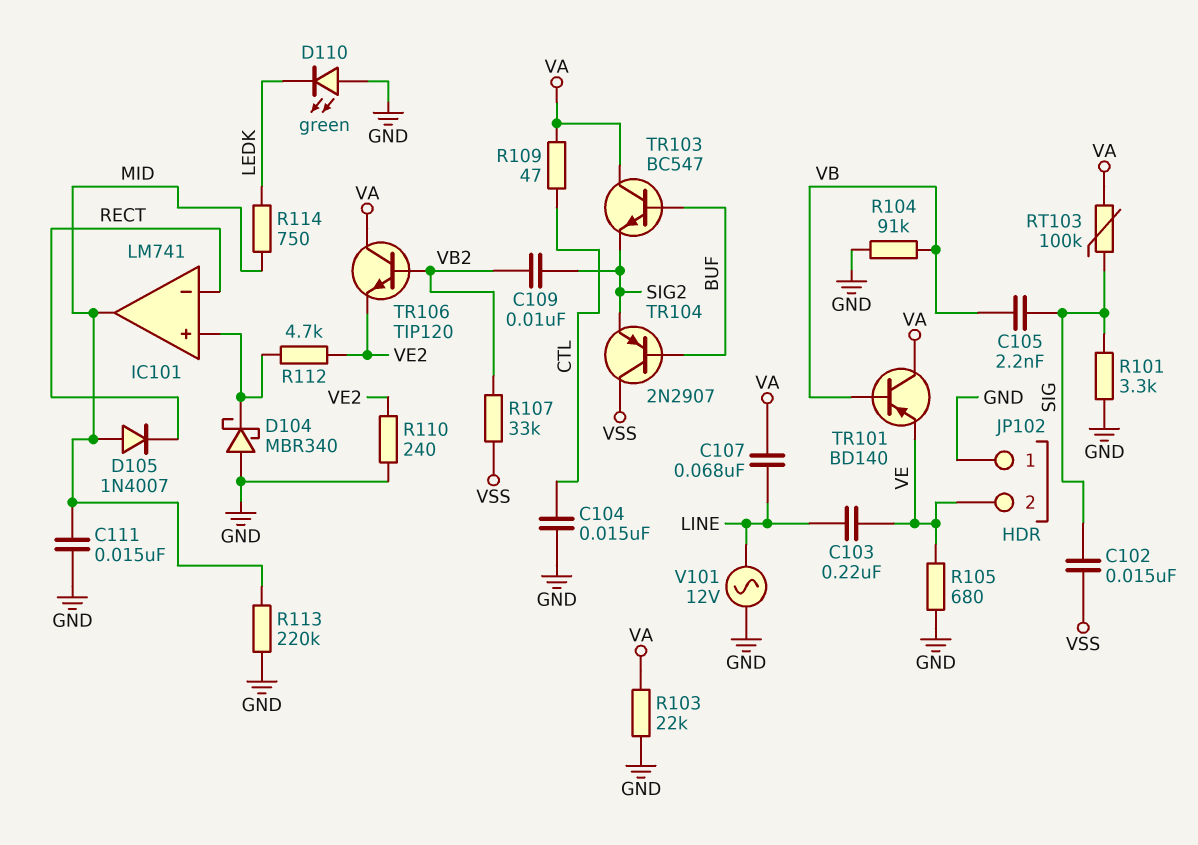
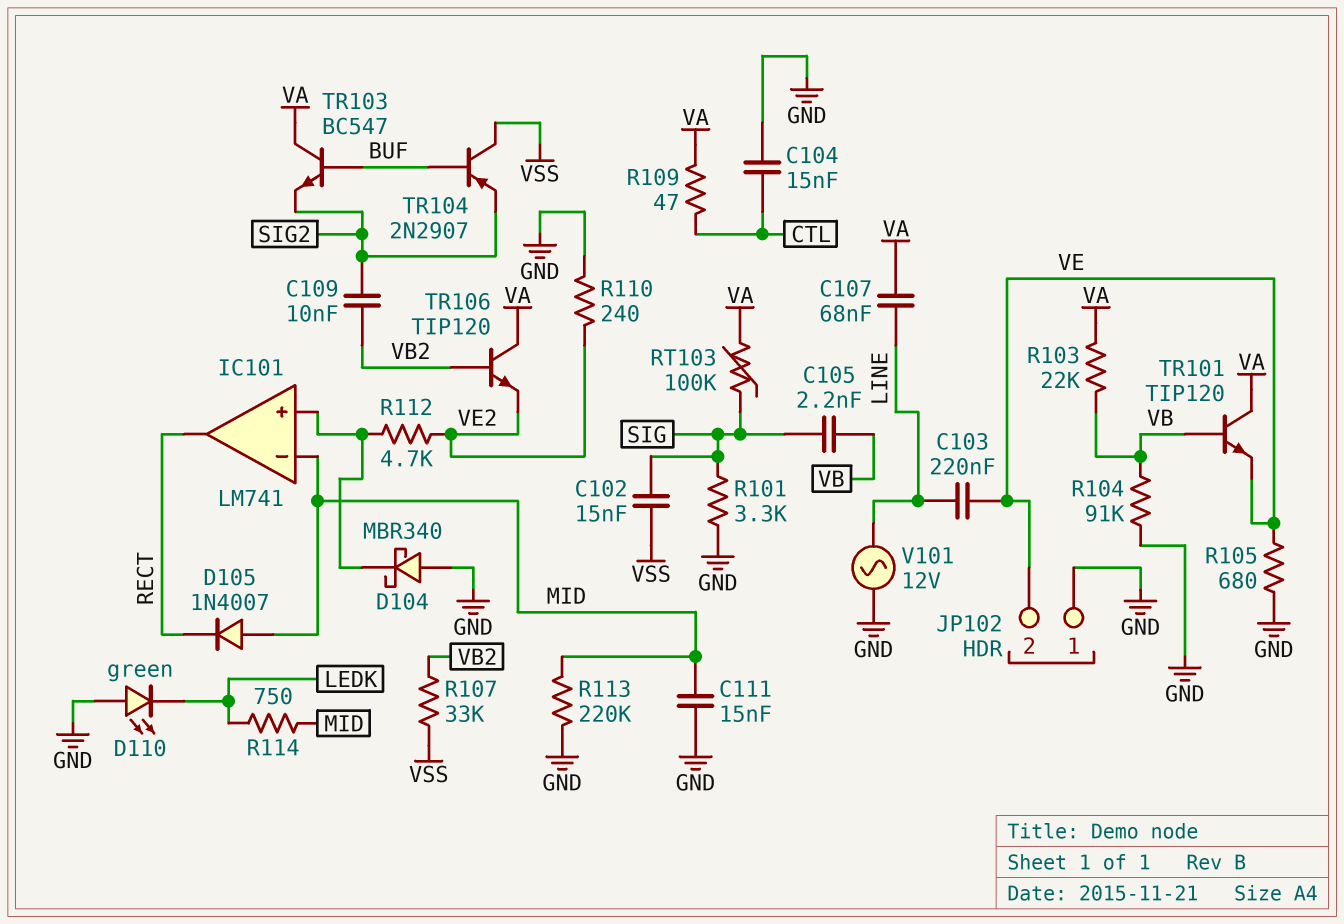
IC101 pin in-: RECT -> MID
IC101 pin out: MID -> RECT
R103: 22k (GND, VA) -> 22k (VA, VB)
TR101: PNP BD140 (B VB, C VA, E VE) -> NPN TIP120 (B VB, C VA, E VE)

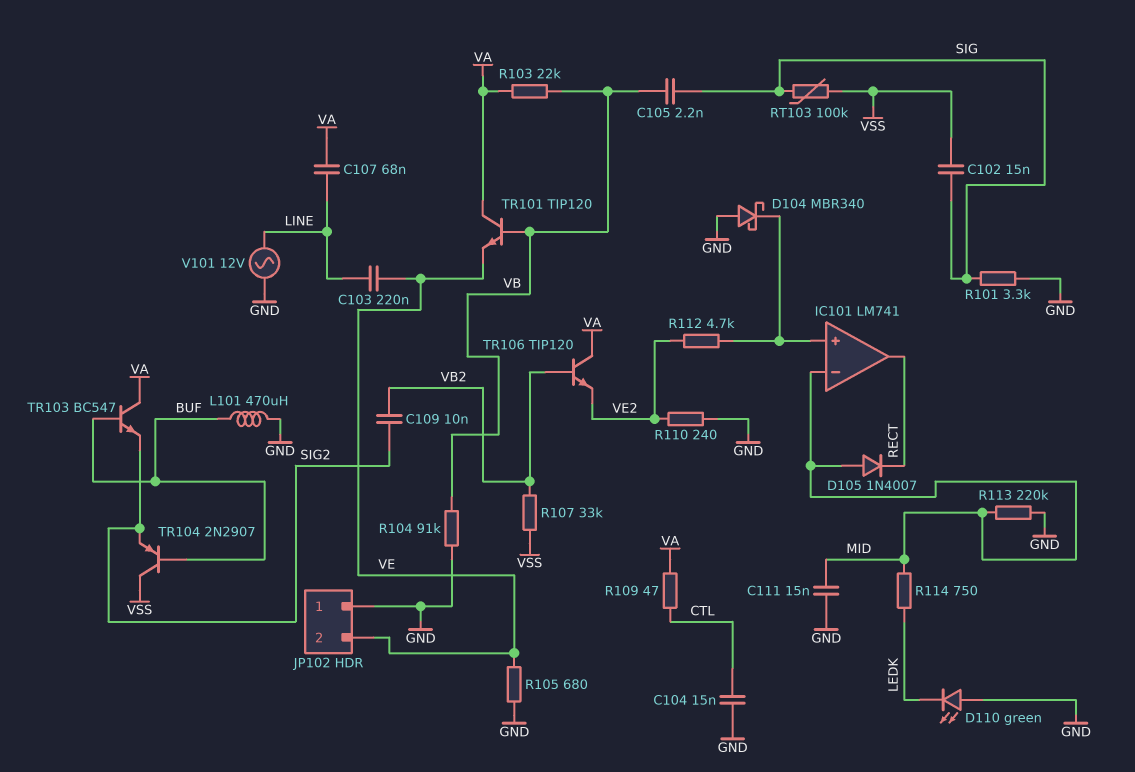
L101: none -> 470uH (BUF, GND)
RT103: 100k (SIG, VA) -> 100k (SIG, VSS)

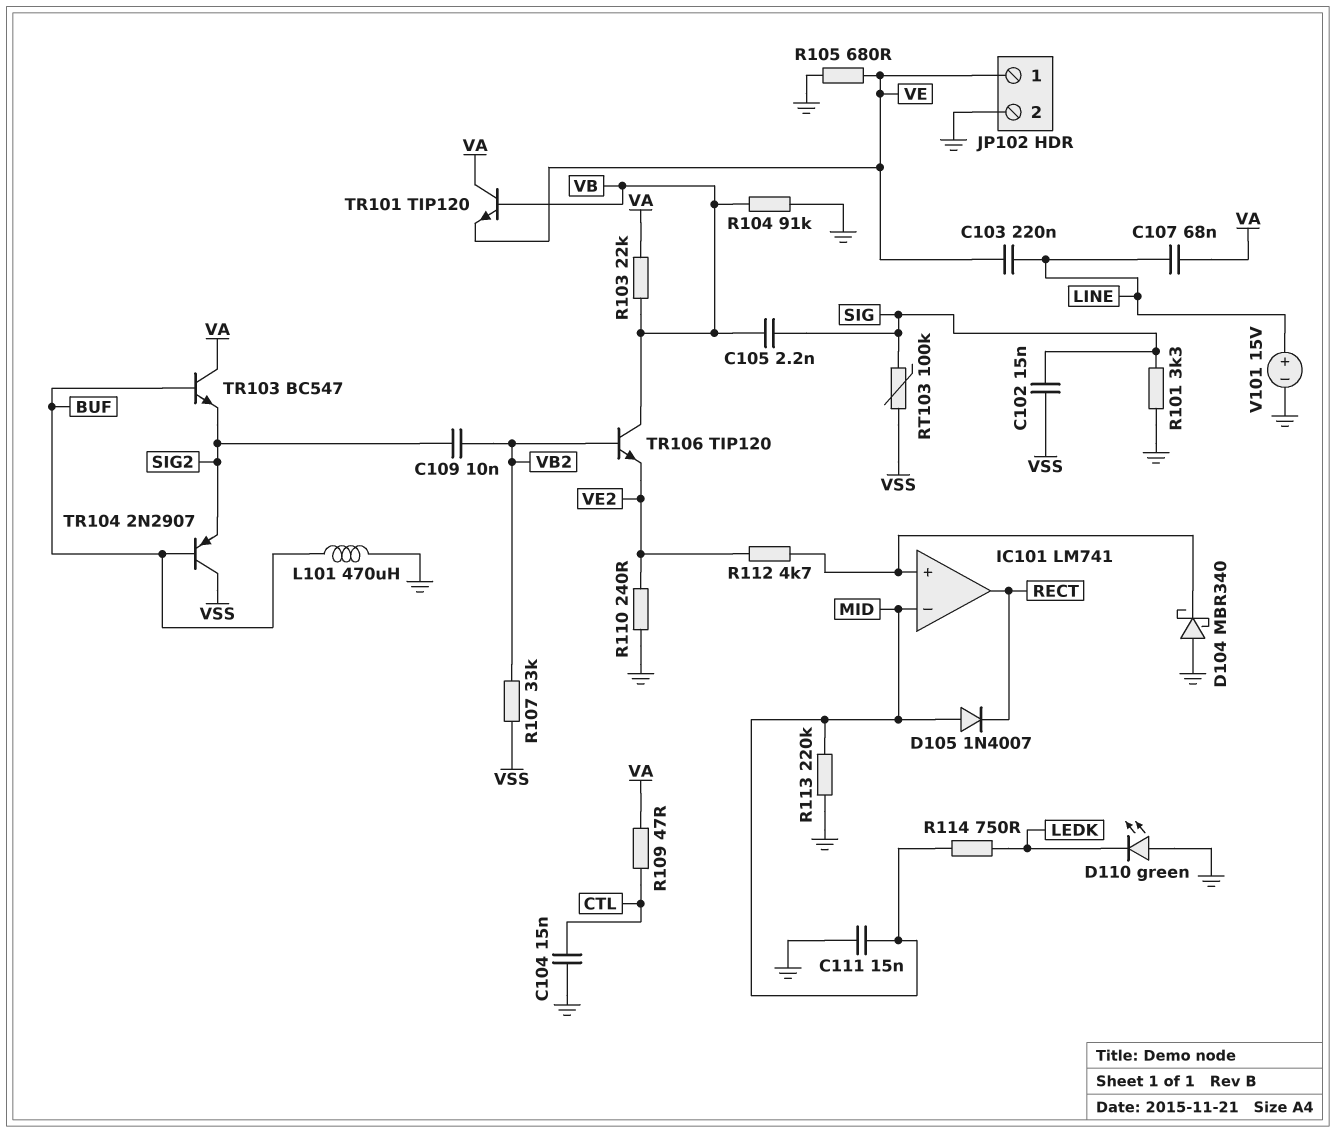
JP102 pin 1: GND -> VE
JP102 pin 2: VE -> GND
TR106: NPN TIP120 (B VB2, C VA, E VE2) -> NPN TIP120 (B VB2, C VB, E VE2)
V101: AC 12V (GND, LINE) -> 15V (plus LINE, minus GND)

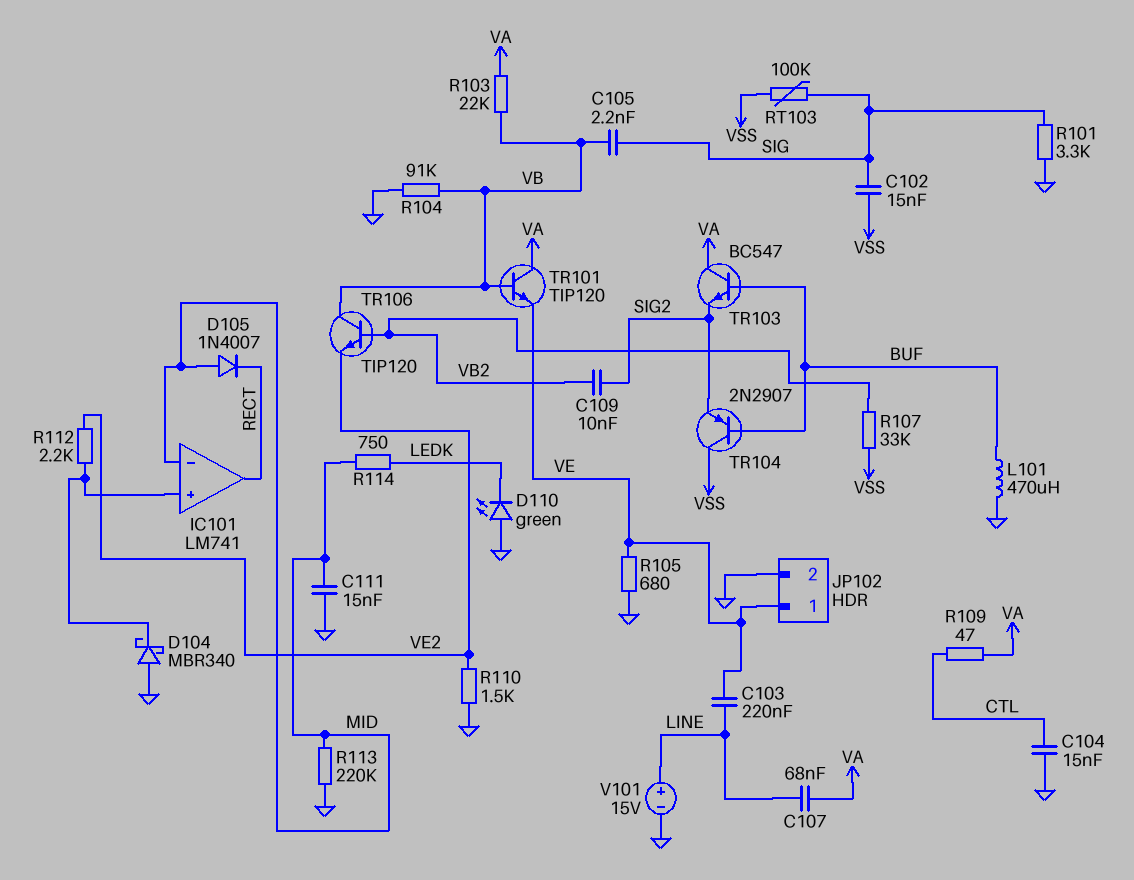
R110: 240 (GND, VE2) -> 1.5k (GND, VE2)
R112: 4.7k (IC101/in+, VE2) -> 2.2k (IC101/in+, VE2)

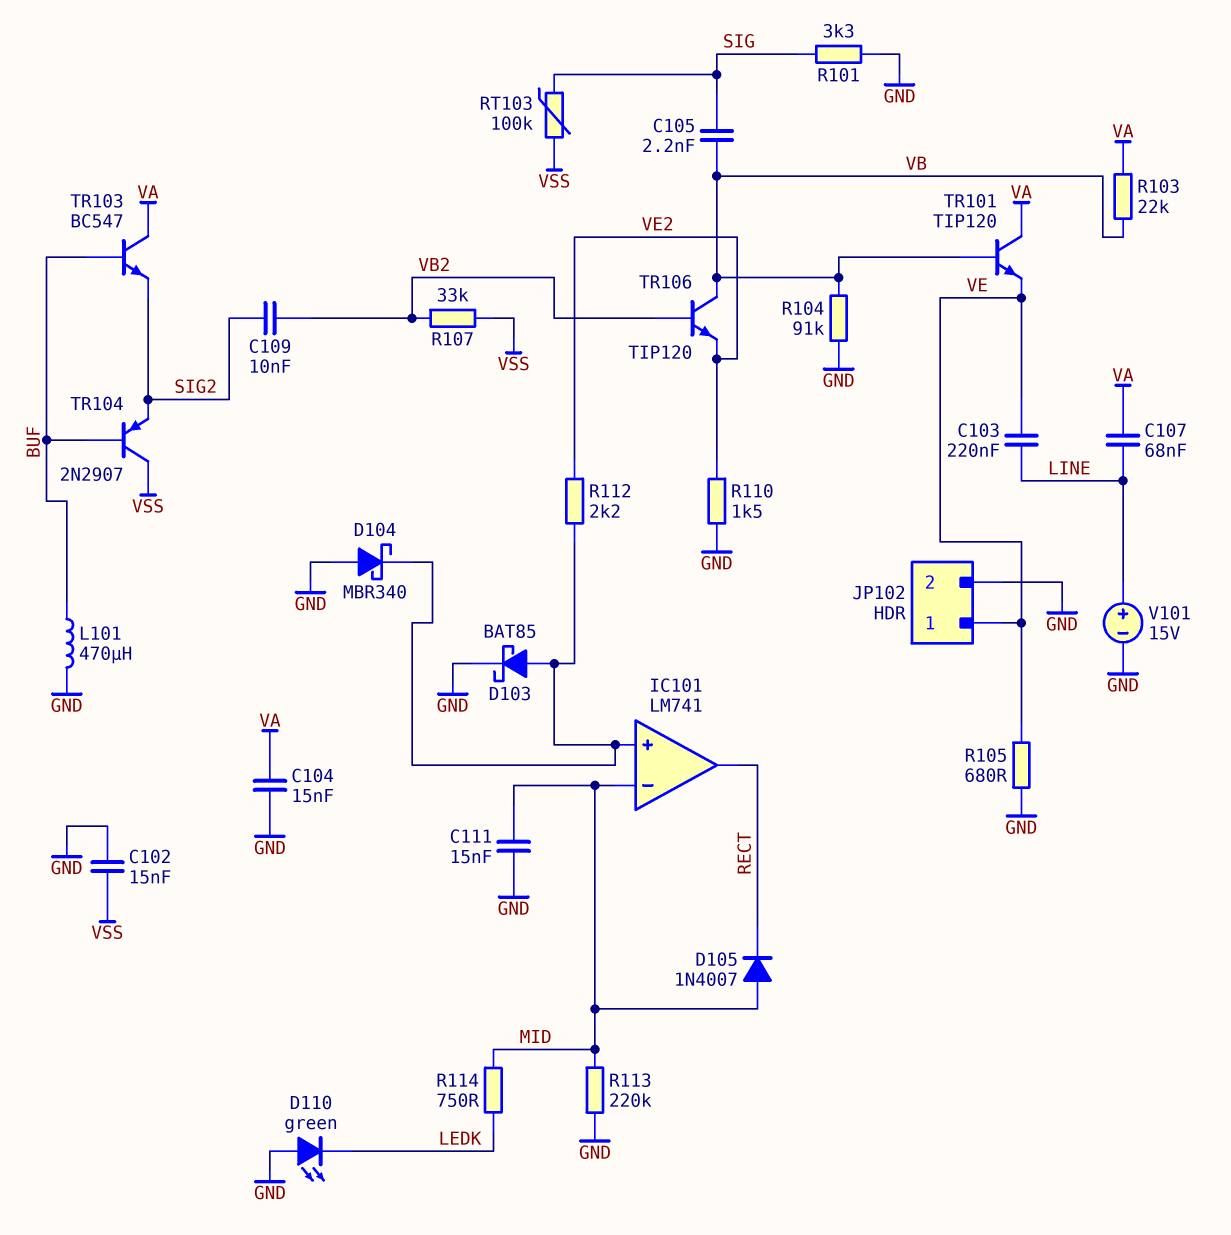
C102: 15nF (SIG, VSS) -> 15nF (GND, VSS)
C104: 15nF (CTL, GND) -> 15nF (GND, VA)
D103: none -> schottky BAT85 (A IC101/in+, K GND)
R109: 47 (CTL, VA) -> none

